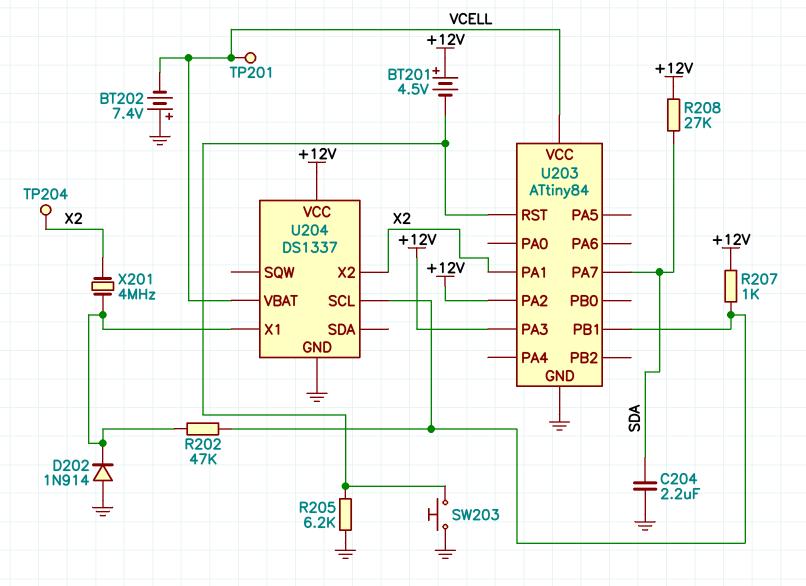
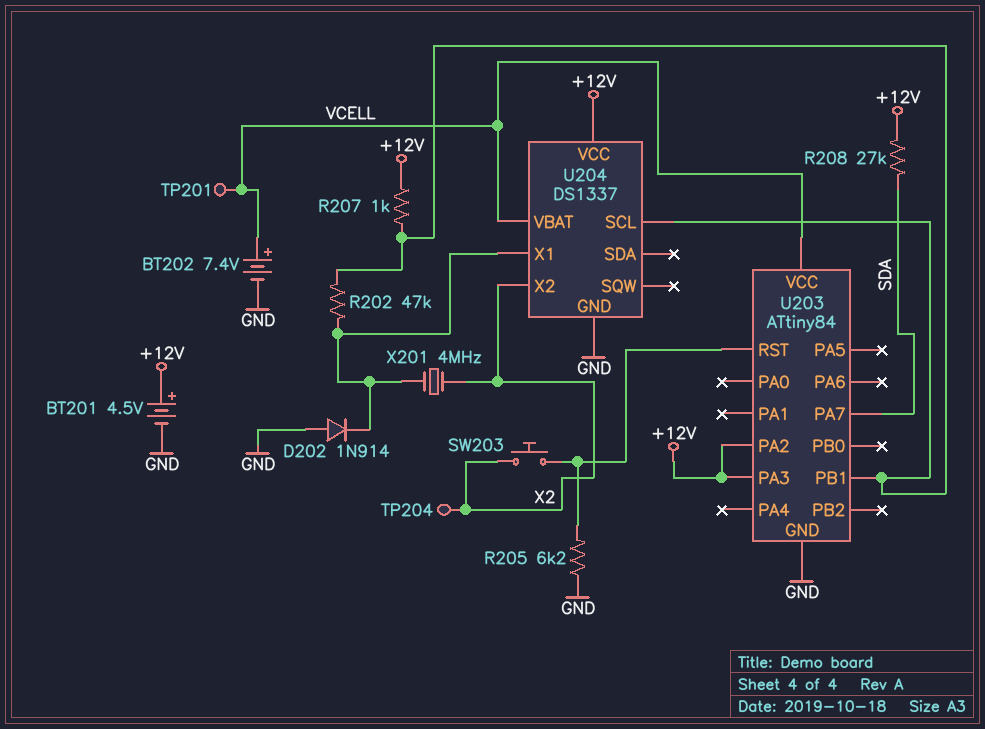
BT201: 4.5V (plus +12V, minus U203/RST) -> 4.5V (plus +12V, minus GND)
BT202: 7.4V (plus GND, minus VCELL) -> 7.4V (plus VCELL, minus GND)
C204: 2.2uF (GND, SDA) -> none
SW203: button (GND, U203/RST) -> button (U203/RST, X2)
U203 pin PA1: X2 -> none

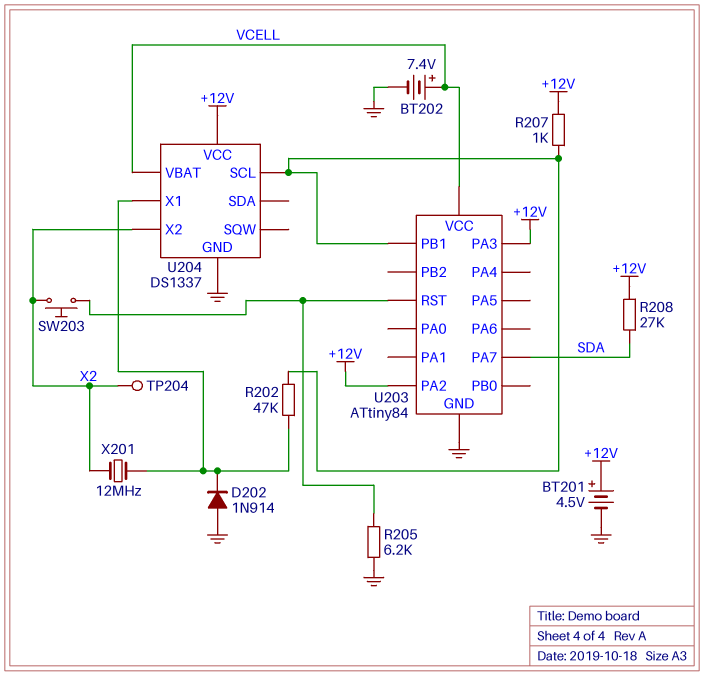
TP201: test point (VCELL) -> none
X201: 4MHz (U204/X1, X2) -> 12MHz (U204/X1, X2)

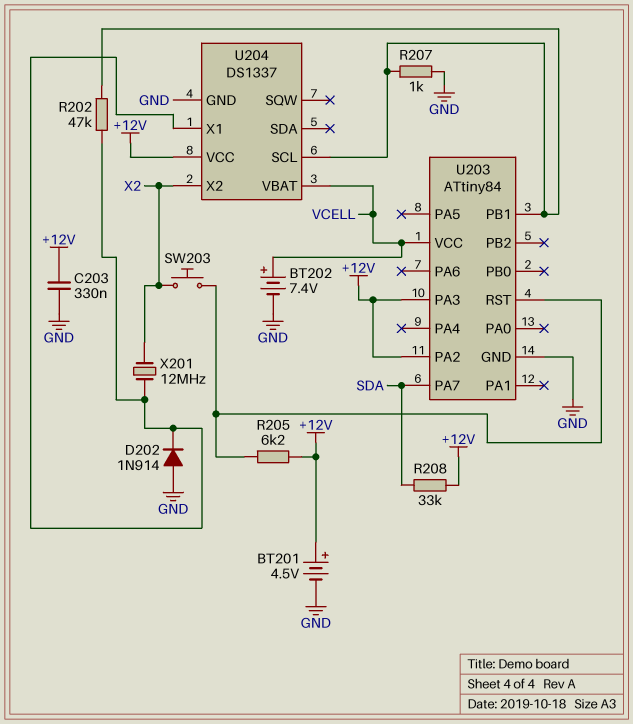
C203: none -> 330nF (+12V, GND)
R205: 6.2k (GND, U203/RST) -> 6.2k (+12V, U203/RST)
R207: 1k (+12V, U203/PB1) -> 1k (GND, U203/PB1)
R208: 27k (+12V, SDA) -> 33k (+12V, SDA)
TP204: test point (X2) -> none

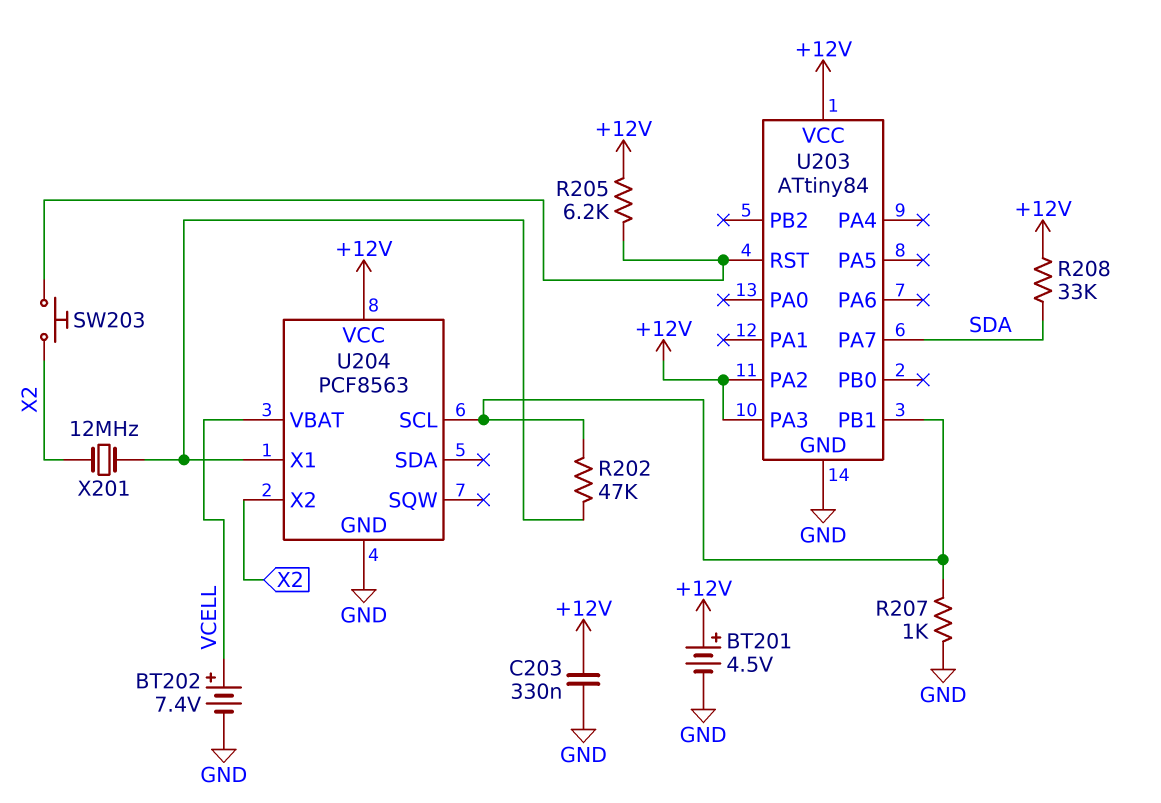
D202: diode 1N914 (A GND, K U204/X1) -> none
U203 pin VCC: VCELL -> +12V
U204: DS1337 -> PCF8563

